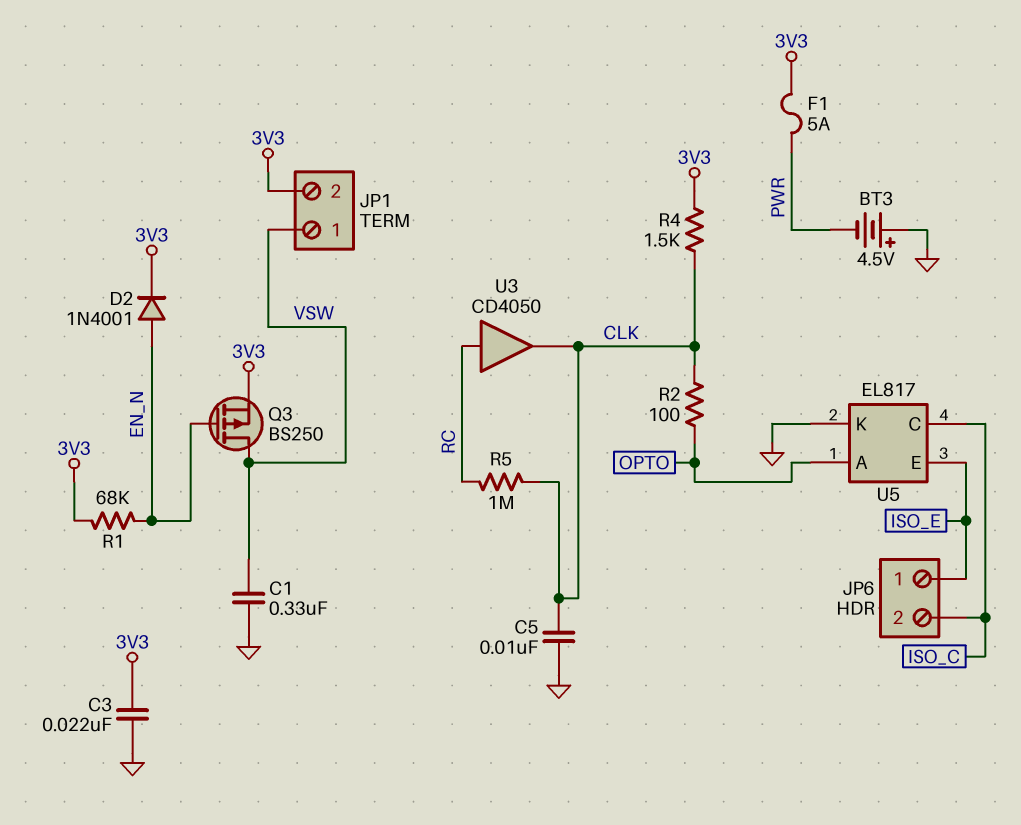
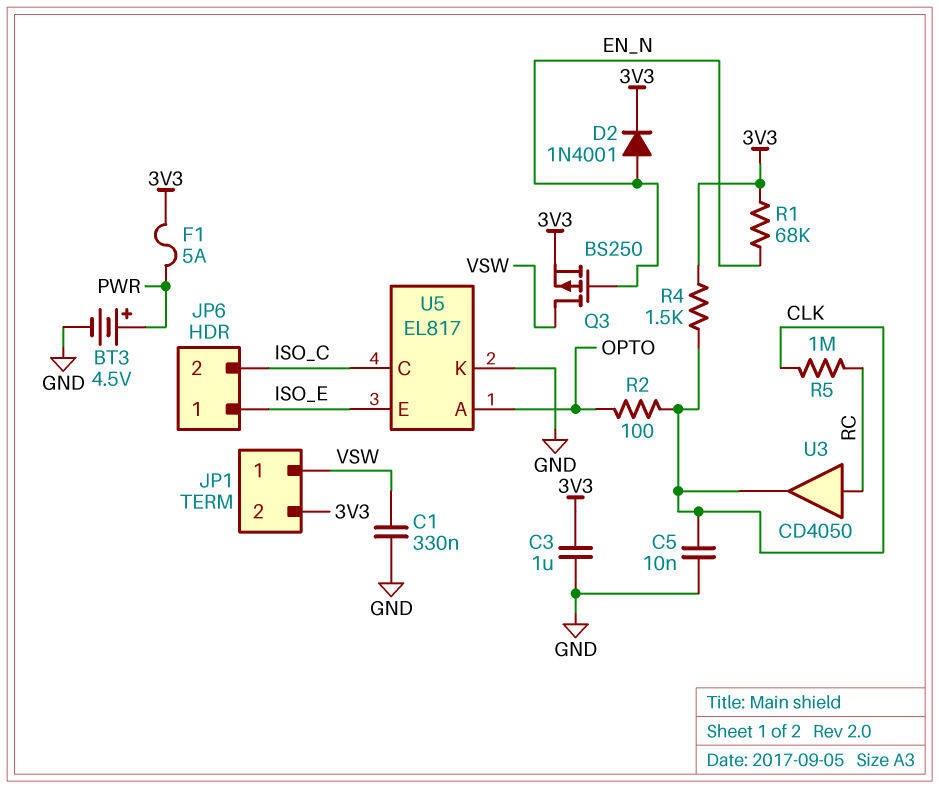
BT3: 4.5V (plus GND, minus PWR) -> 4.5V (plus PWR, minus GND)
C3: 22nF (3V3, GND) -> 1uF (3V3, GND)

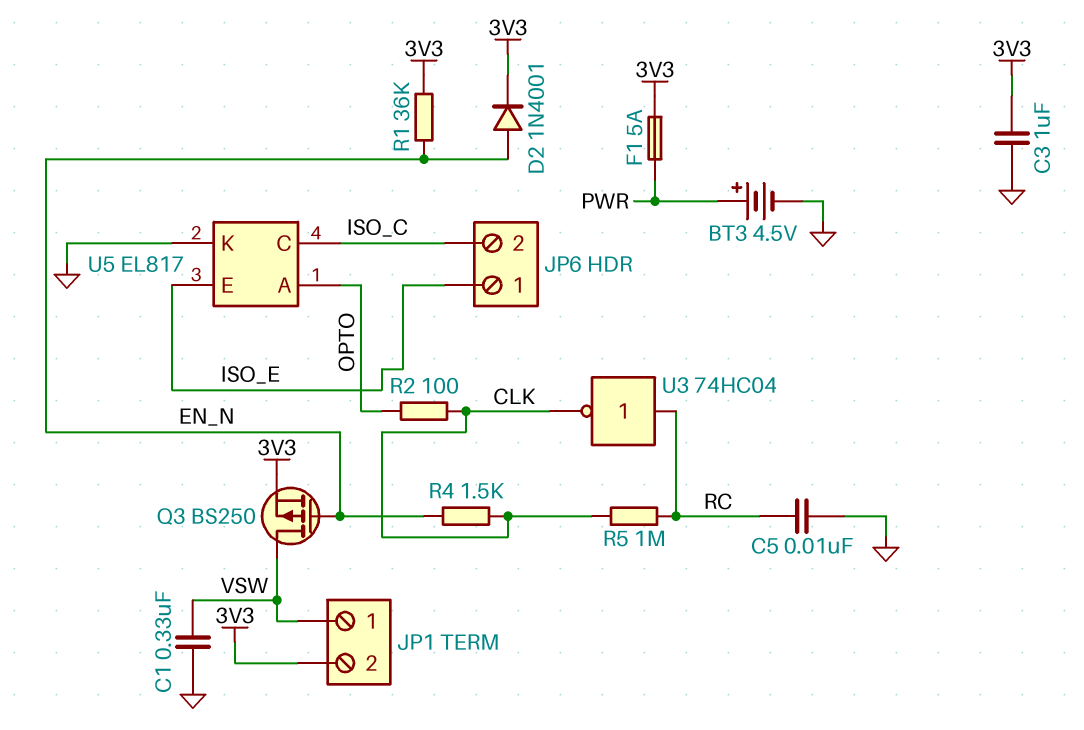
C5: 10nF (CLK, GND) -> 10nF (GND, RC)
R1: 68k (3V3, EN_N) -> 36k (3V3, EN_N)
R4: 1.5k (3V3, CLK) -> 1.5k (CLK, EN_N)
U3: buffer CD4050 (in RC, out CLK) -> NOT 74HC04 (in RC, out CLK)

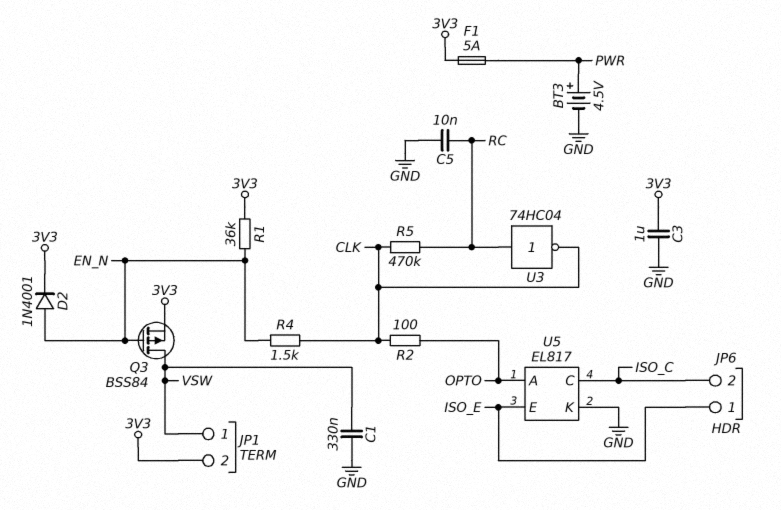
Q3: PMOS BS250 (G EN_N, D VSW, S 3V3) -> PMOS BSS84 (G EN_N, D VSW, S 3V3)
R5: 1M (CLK, RC) -> 470k (CLK, RC)

